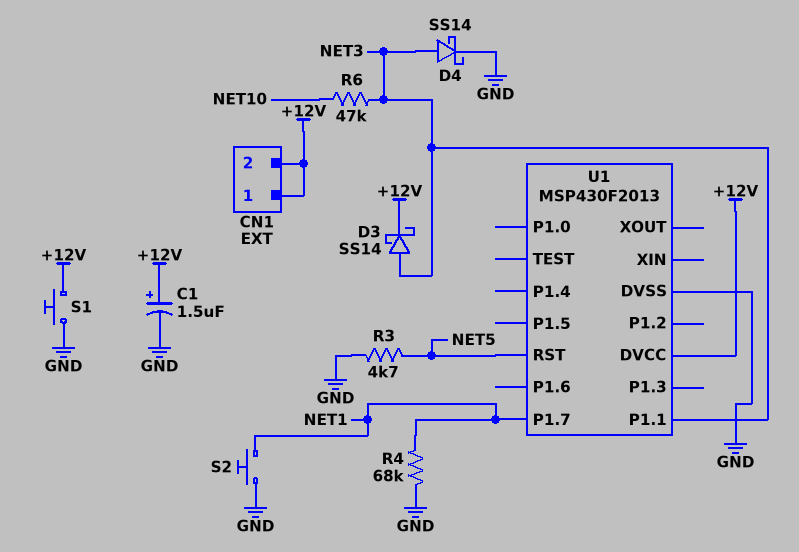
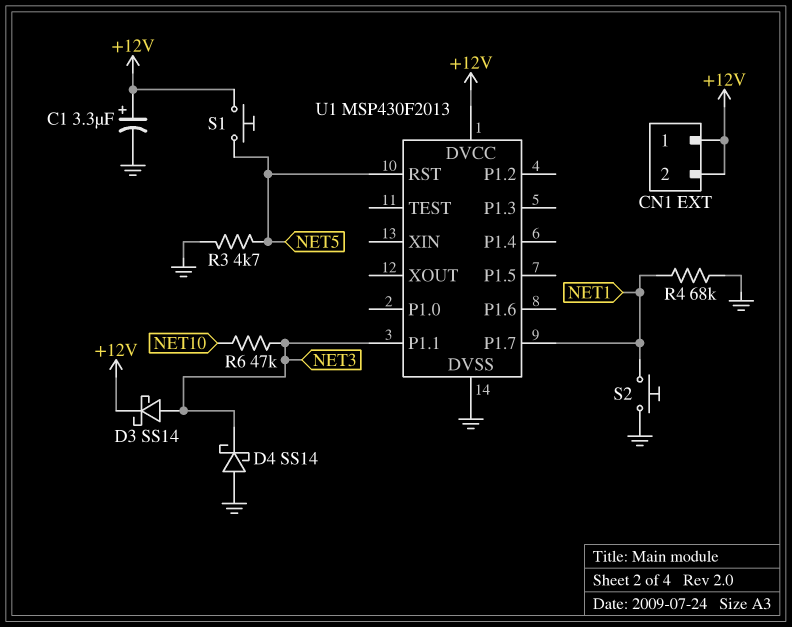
C1: 1.5uF (plus +12V, minus GND) -> 3.3uF (plus +12V, minus GND)
D4: schottky SS14 (A NET3, K GND) -> schottky SS14 (A GND, K NET3)
S1: button (+12V, GND) -> button (+12V, NET5)

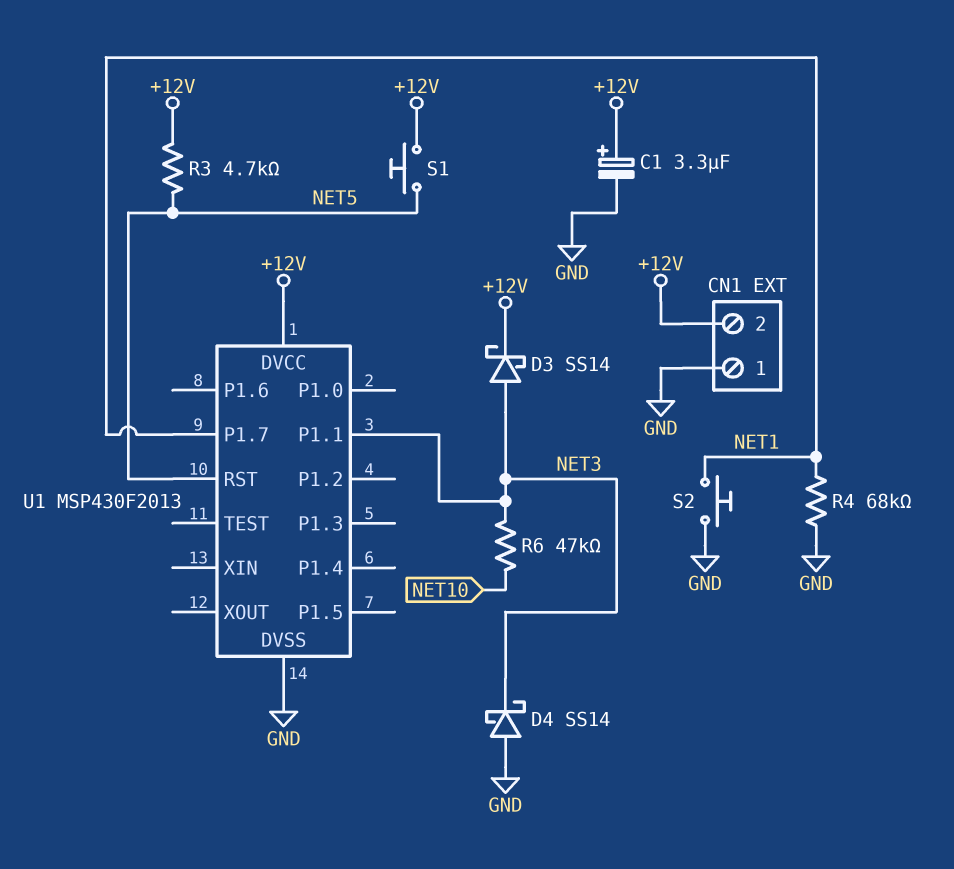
CN1 pin 1: +12V -> GND
R3: 4.7k (GND, NET5) -> 4.7k (+12V, NET5)

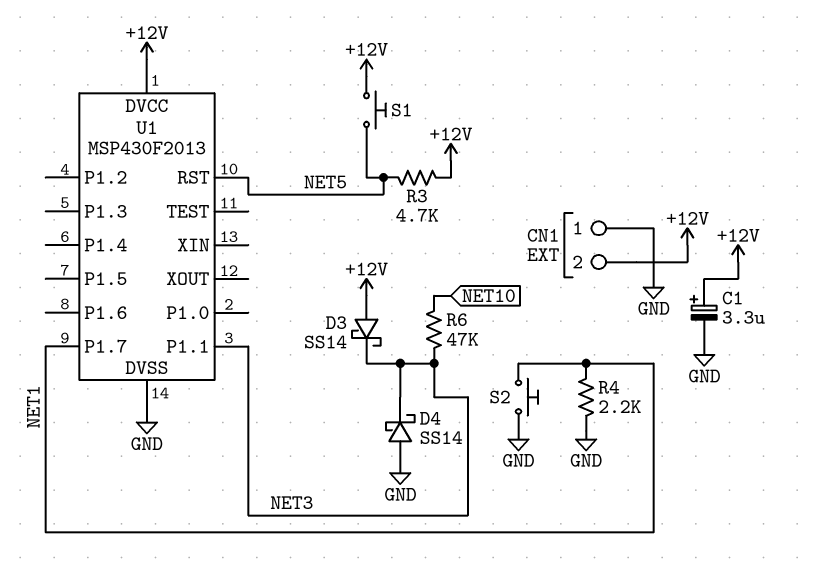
D3: schottky SS14 (A NET3, K +12V) -> schottky SS14 (A +12V, K NET3)
R4: 68k (GND, NET1) -> 2.2k (GND, NET1)

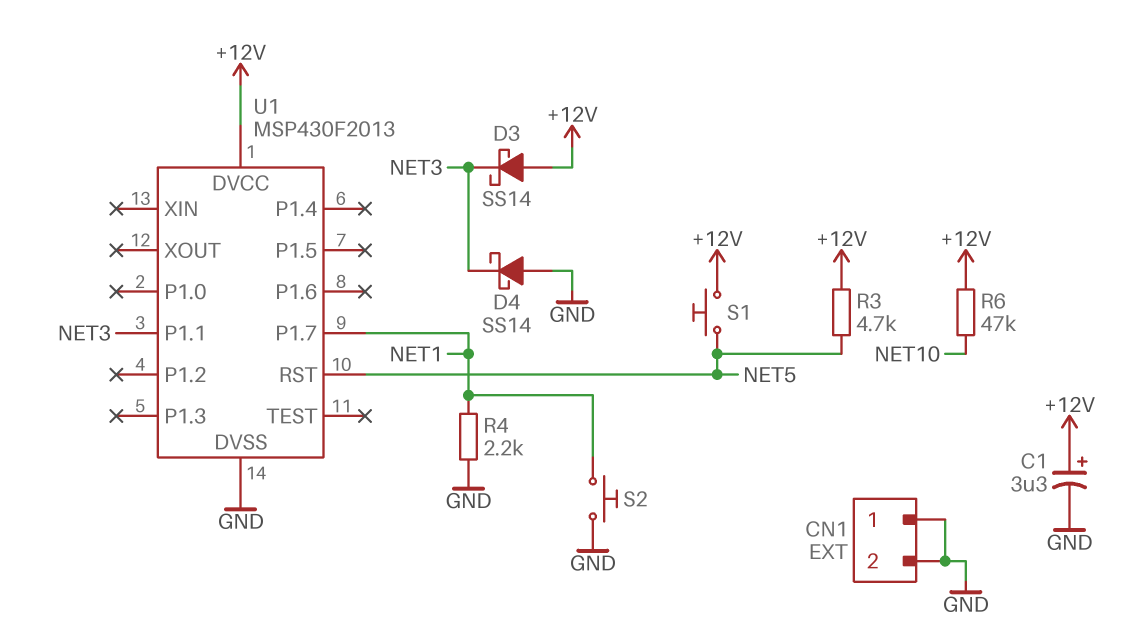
CN1 pin 2: +12V -> GND
R6: 47k (NET3, NET10) -> 47k (+12V, NET10)

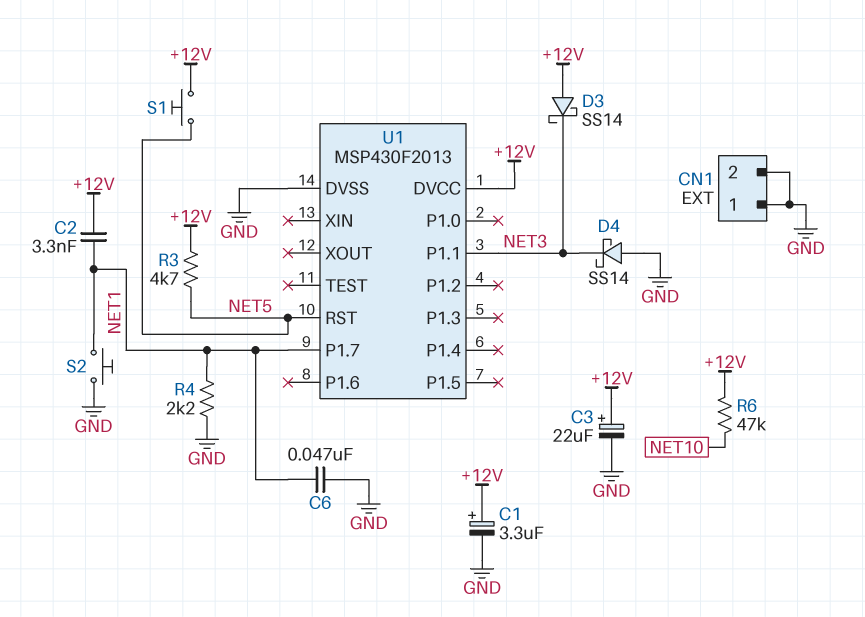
C2: none -> 3.3nF (+12V, NET1)
C3: none -> 22uF (plus +12V, minus GND)
C6: none -> 47nF (GND, NET1)

